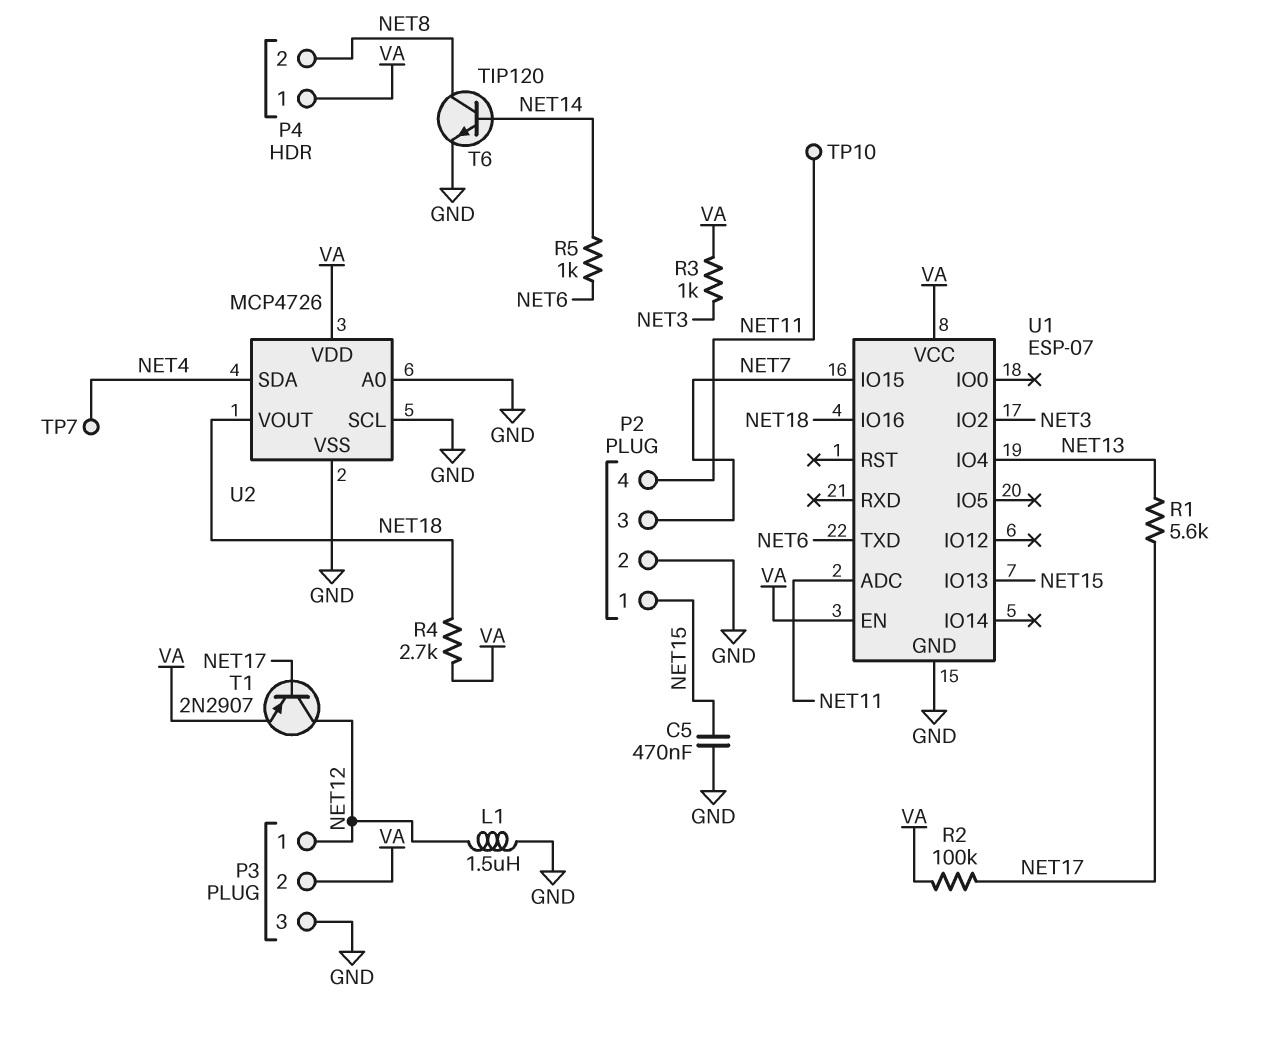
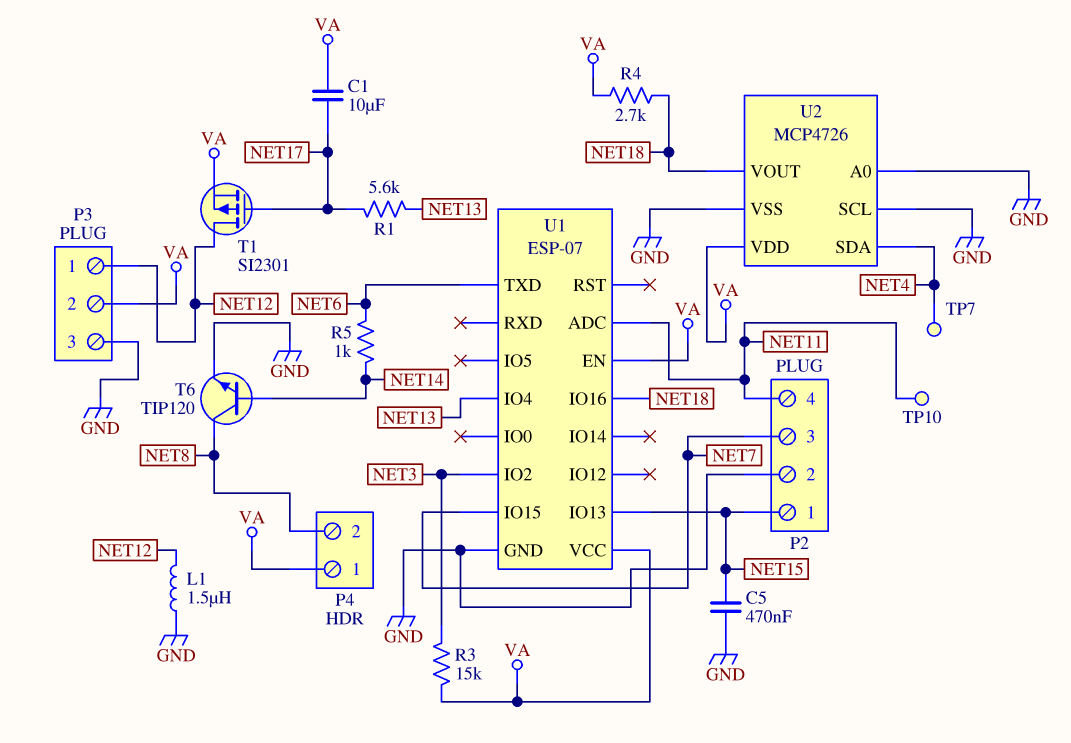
C1: none -> 10uF (NET17, VA)
R2: 100k (NET17, VA) -> none
R3: 1k (NET3, VA) -> 15k (NET3, VA)
T1: PNP 2N2907 (B NET17, C NET12, E VA) -> PMOS SI2301 (G NET17, D NET12, S VA)

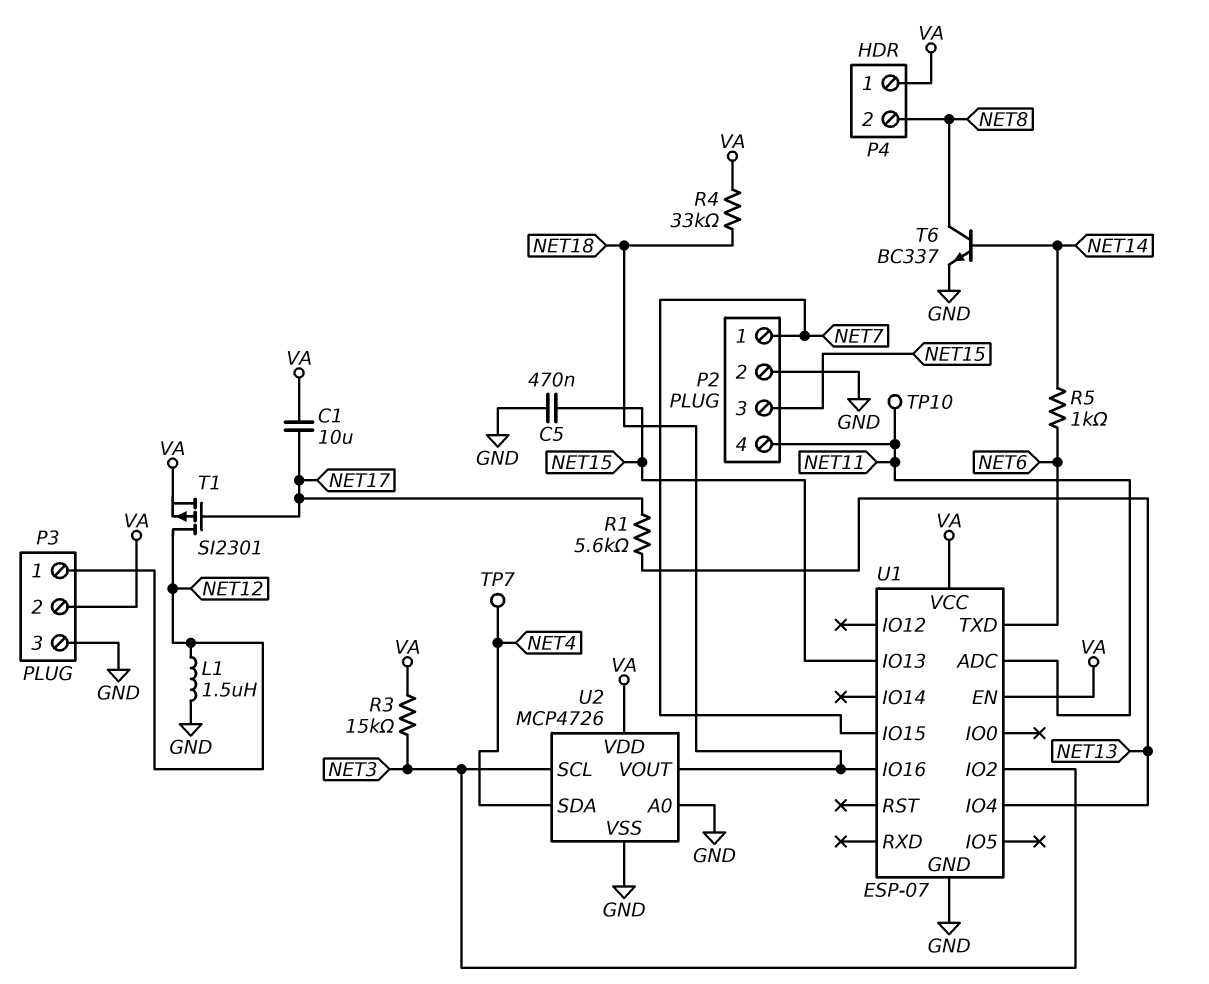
P2 pin 1: NET15 -> NET7
P2 pin 3: NET7 -> NET15
R4: 2.7k (NET18, VA) -> 33k (NET18, VA)
T6: NPN TIP120 (B NET14, C NET8, E GND) -> NPN BC337 (B NET14, C NET8, E GND)
U2 pin SCL: GND -> NET3

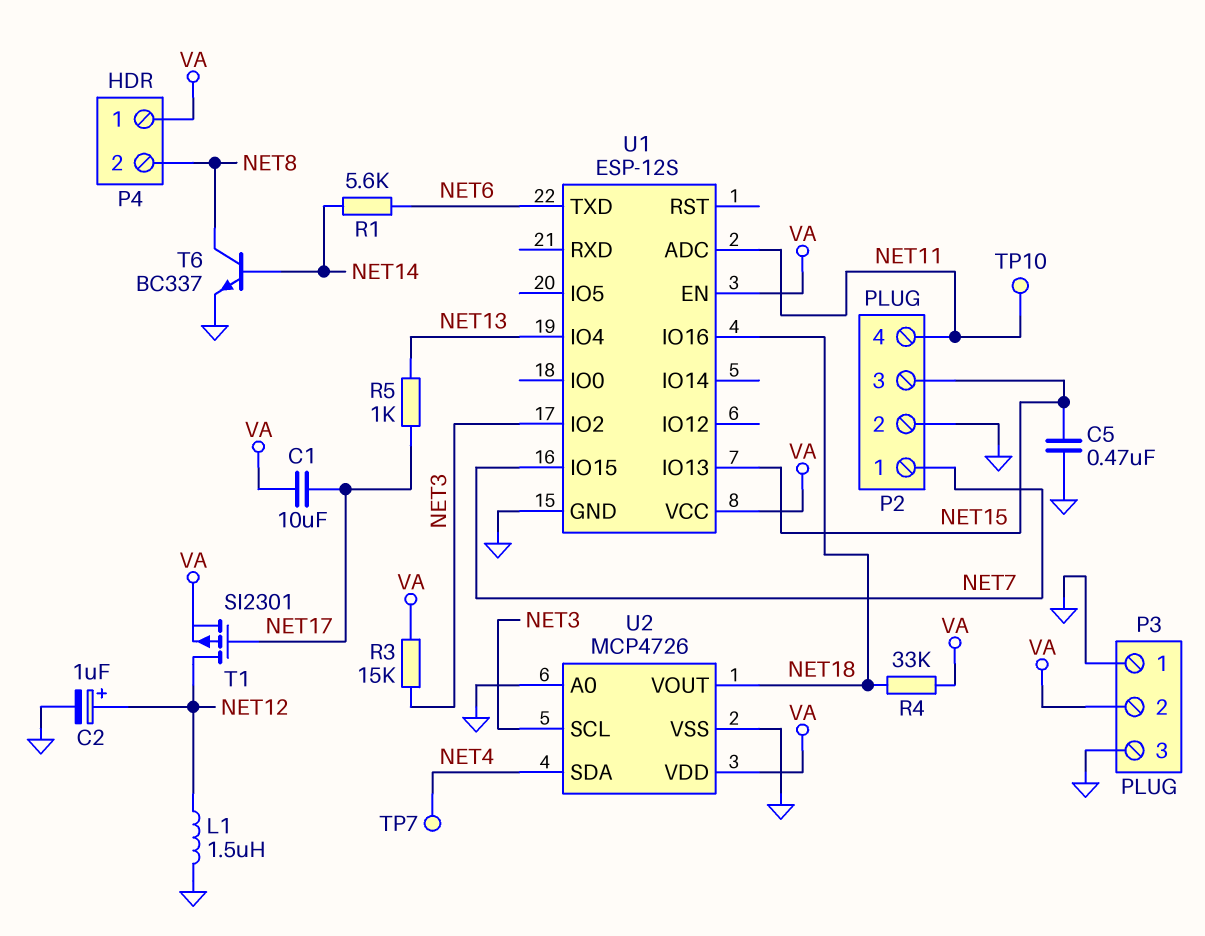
C2: none -> 1uF (plus NET12, minus GND)
P3 pin 1: NET12 -> GND
R1: 5.6k (NET13, NET17) -> 5.6k (NET6, NET14)
R5: 1k (NET6, NET14) -> 1k (NET13, NET17)
U1: ESP-07 -> ESP-12S

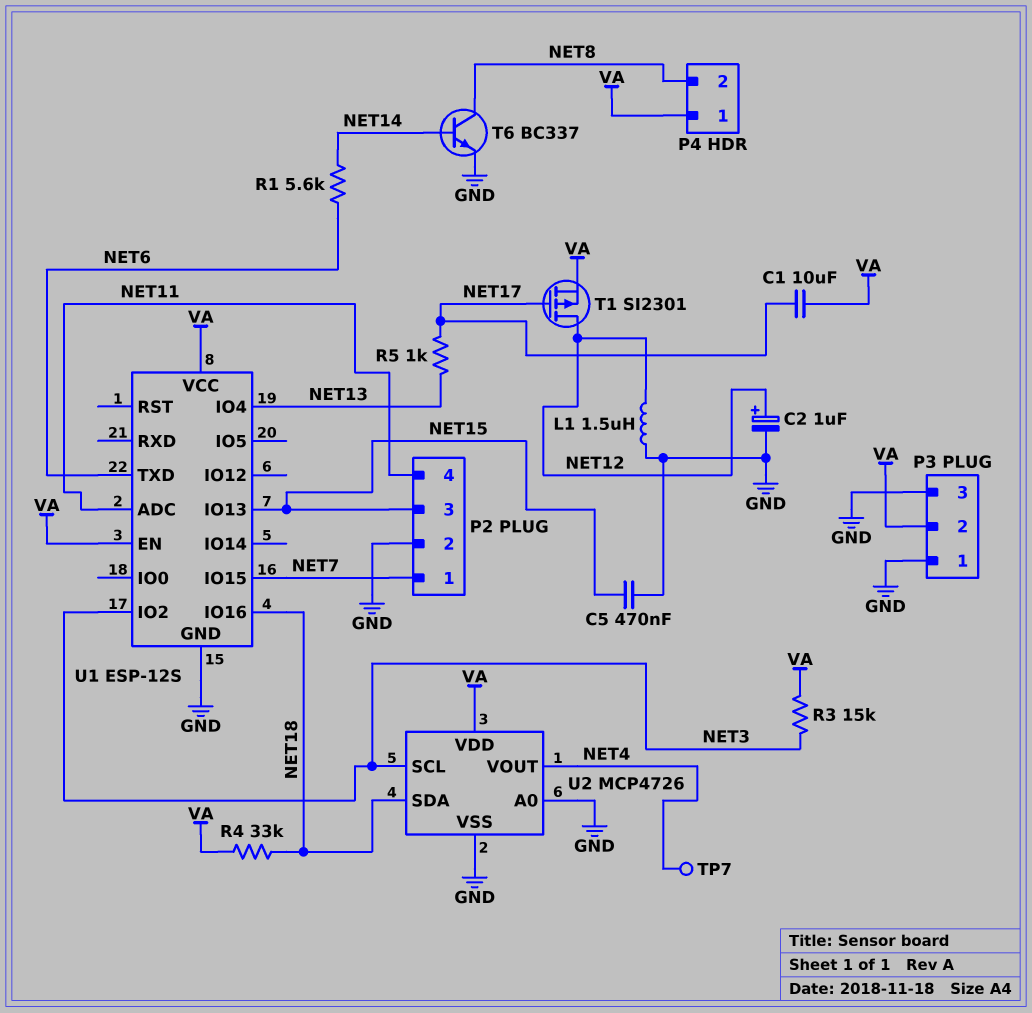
TP10: test point (NET11) -> none
U2 pin SDA: NET4 -> NET18
U2 pin VOUT: NET18 -> NET4

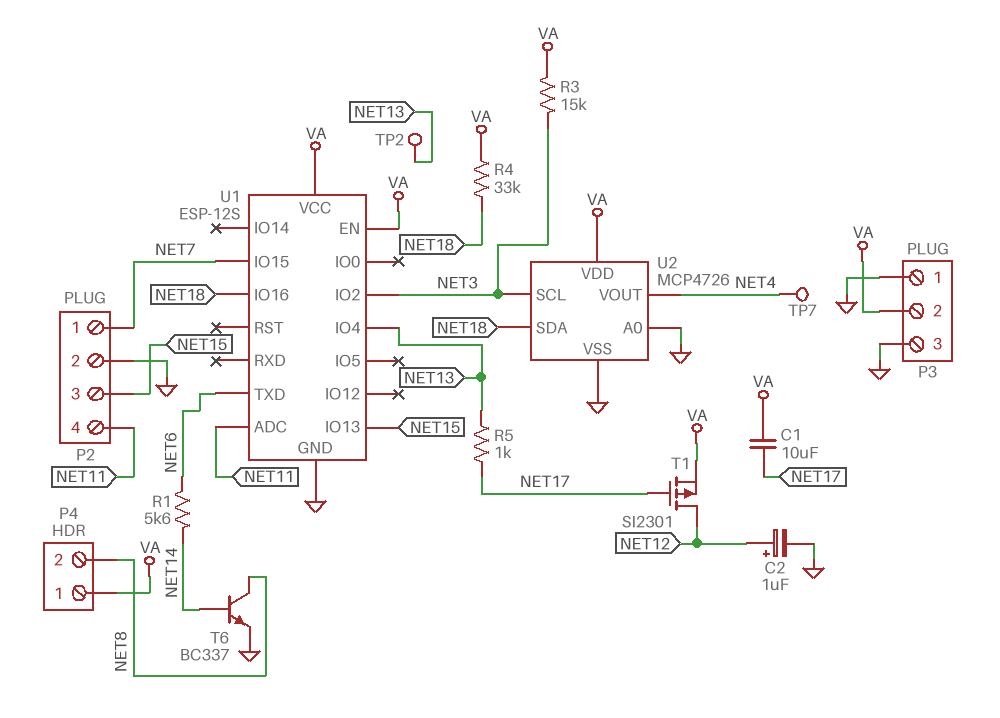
C5: 470nF (GND, NET15) -> none
L1: 1.5uH (GND, NET12) -> none
TP2: none -> test point (NET13)

